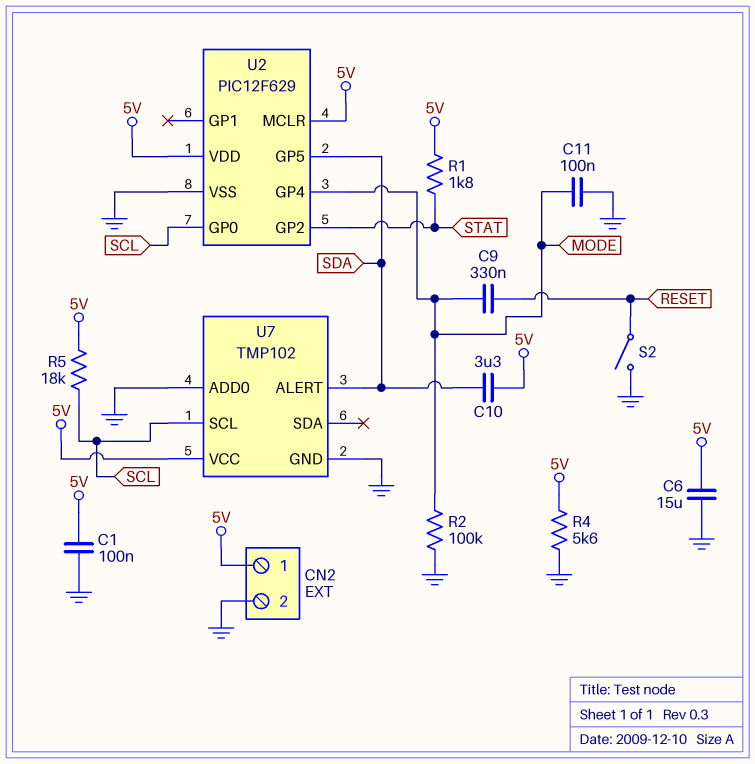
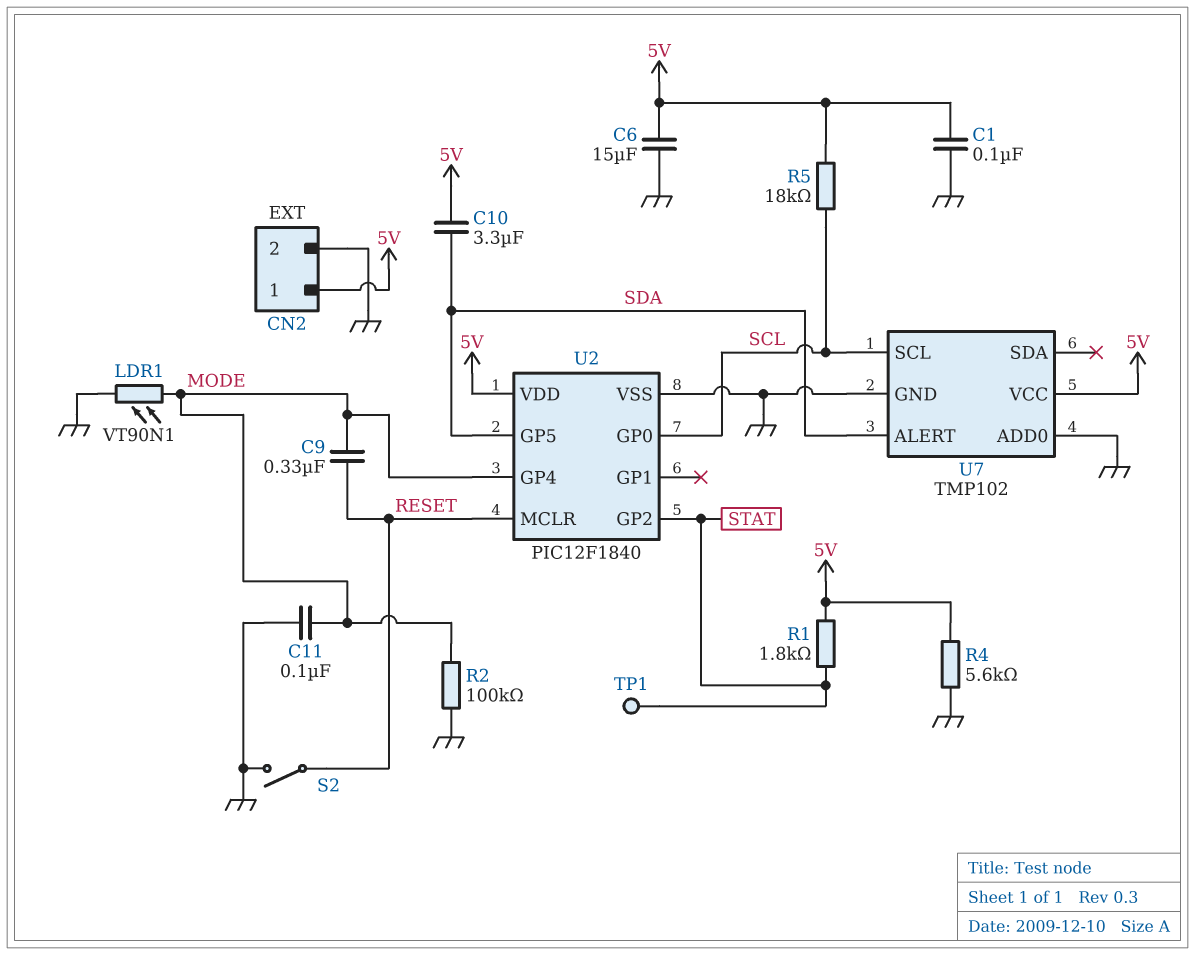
LDR1: none -> VT90N1 (GND, MODE)
TP1: none -> test point (STAT)
U2: PIC12F629 -> PIC12F1840
U2 pin MCLR: 5V -> RESET

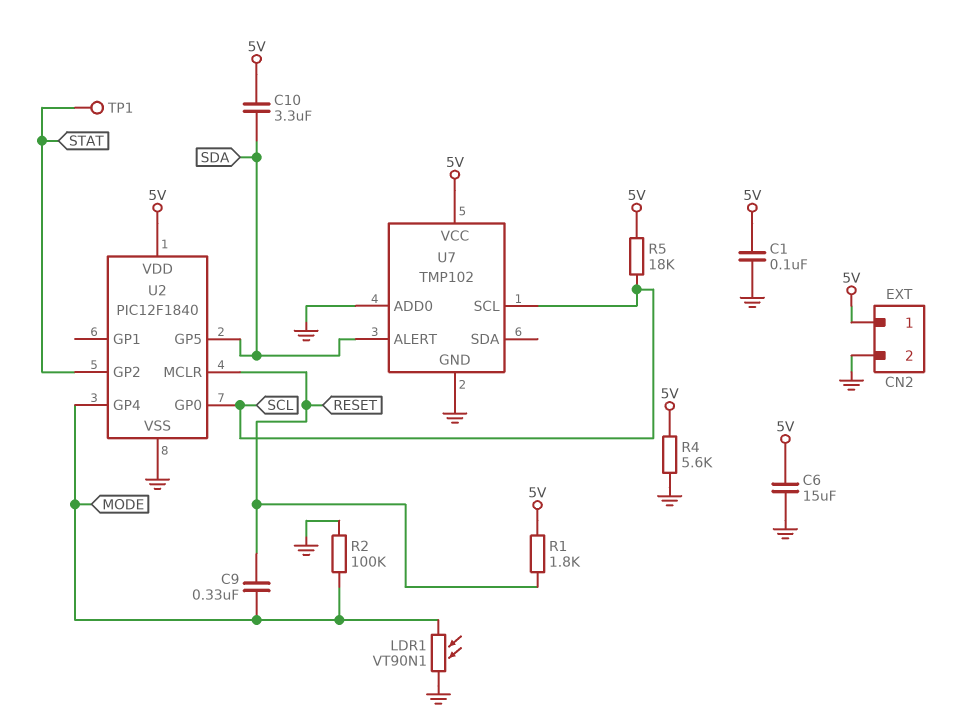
C11: 100nF (GND, MODE) -> none
R1: 1.8k (5V, STAT) -> 1.8k (5V, RESET)
S2: switch (GND, RESET) -> none

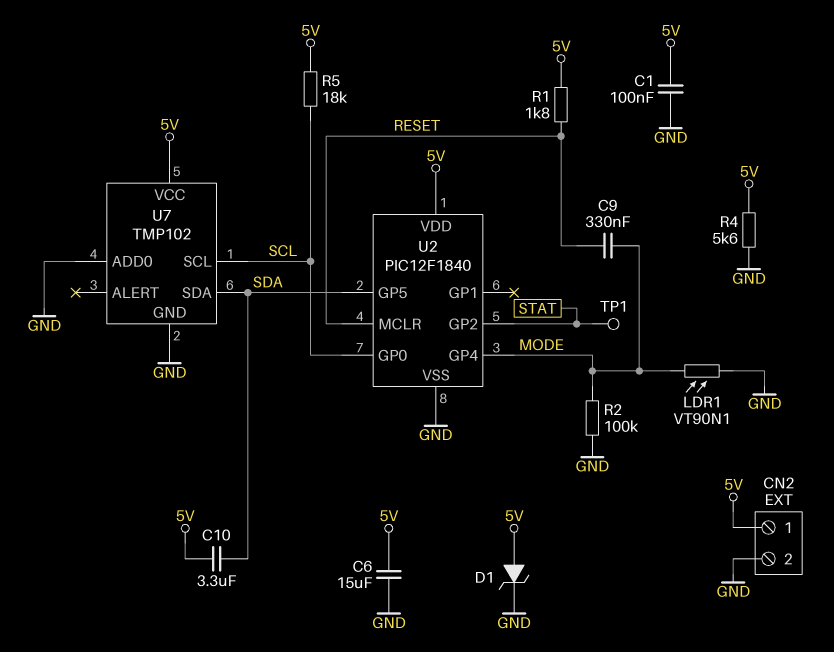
D1: none -> zener (A 5V, K GND)
U7 pin ALERT: SDA -> none
U7 pin SDA: none -> SDA

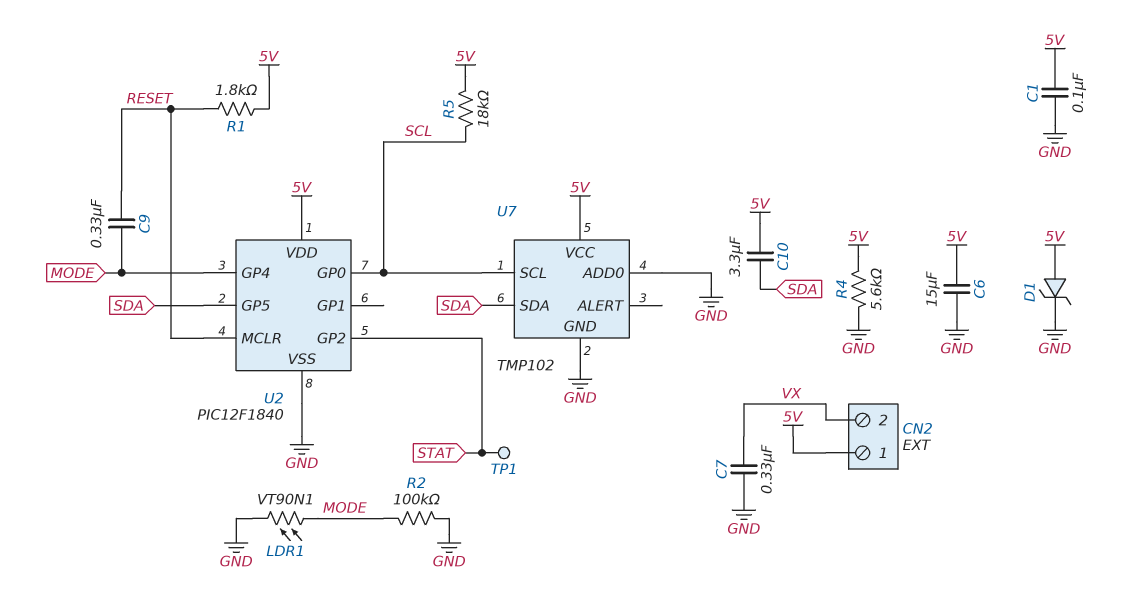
C7: none -> 330nF (GND, VX)
CN2 pin 2: GND -> VX

